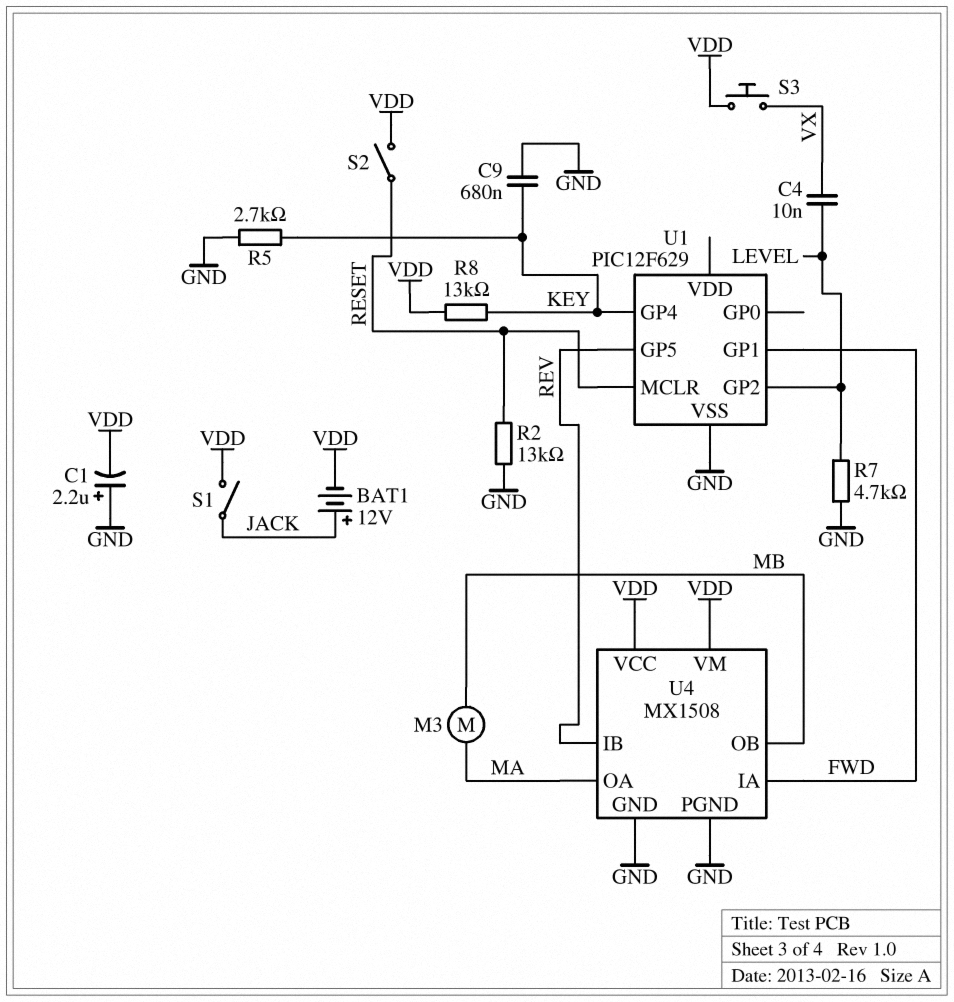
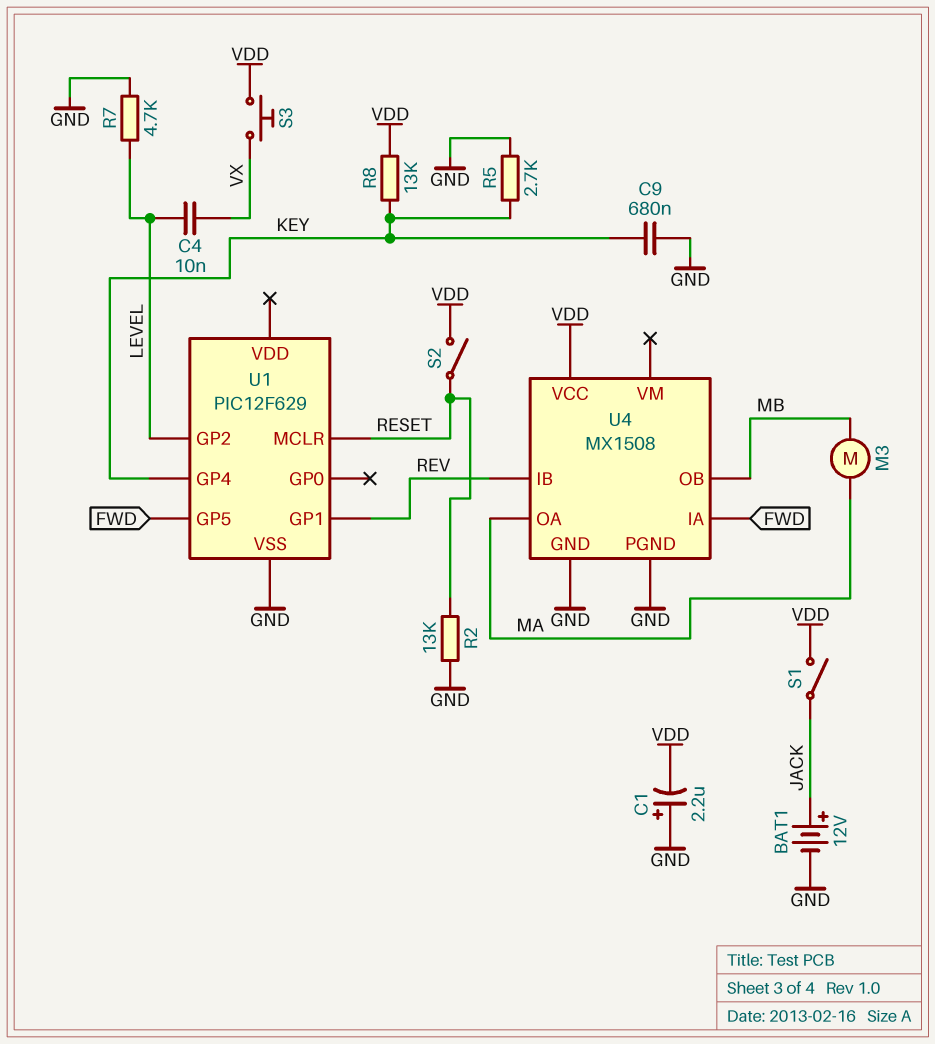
BAT1: 12V (plus JACK, minus VDD) -> 12V (plus JACK, minus GND)
U1 pin GP1: FWD -> REV
U1 pin GP5: REV -> FWD
U4 pin VM: VDD -> none

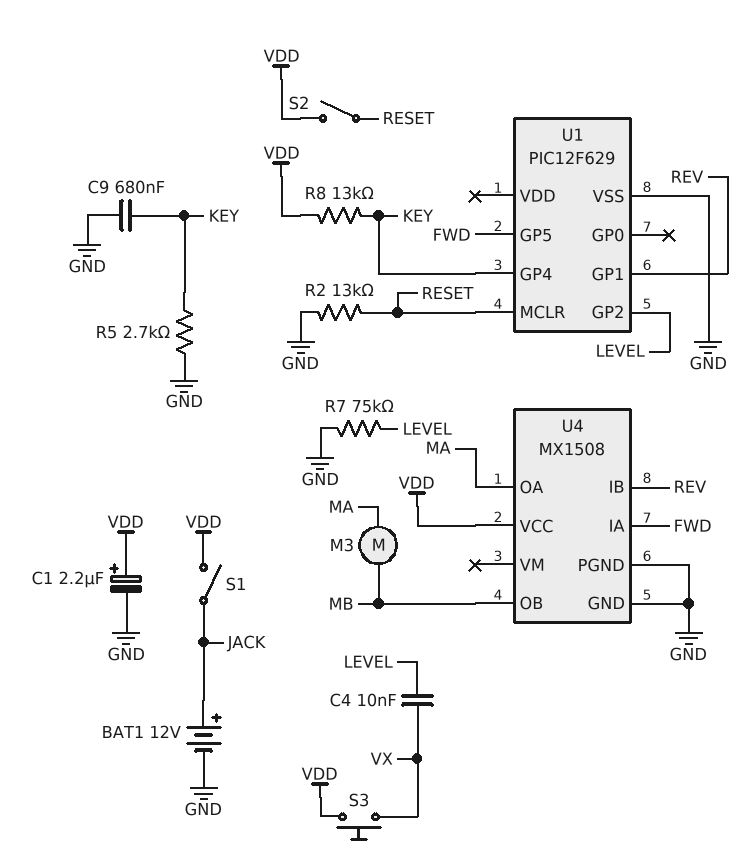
C1: 2.2uF (plus GND, minus VDD) -> 2.2uF (plus VDD, minus GND)
R7: 4.7k (GND, LEVEL) -> 75k (GND, LEVEL)

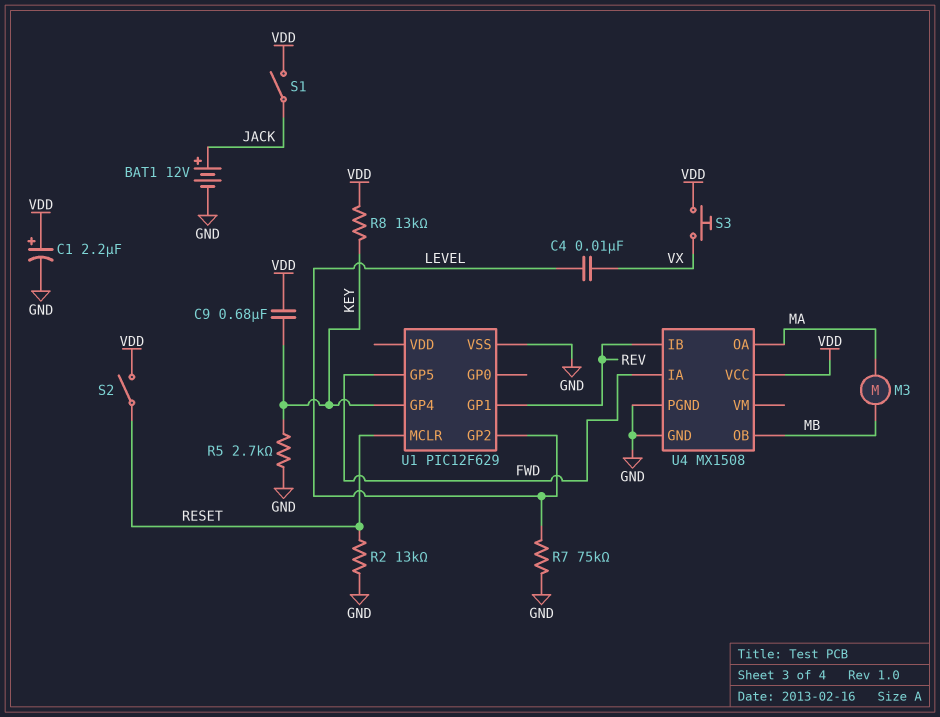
C9: 680nF (GND, KEY) -> 680nF (KEY, VDD)

